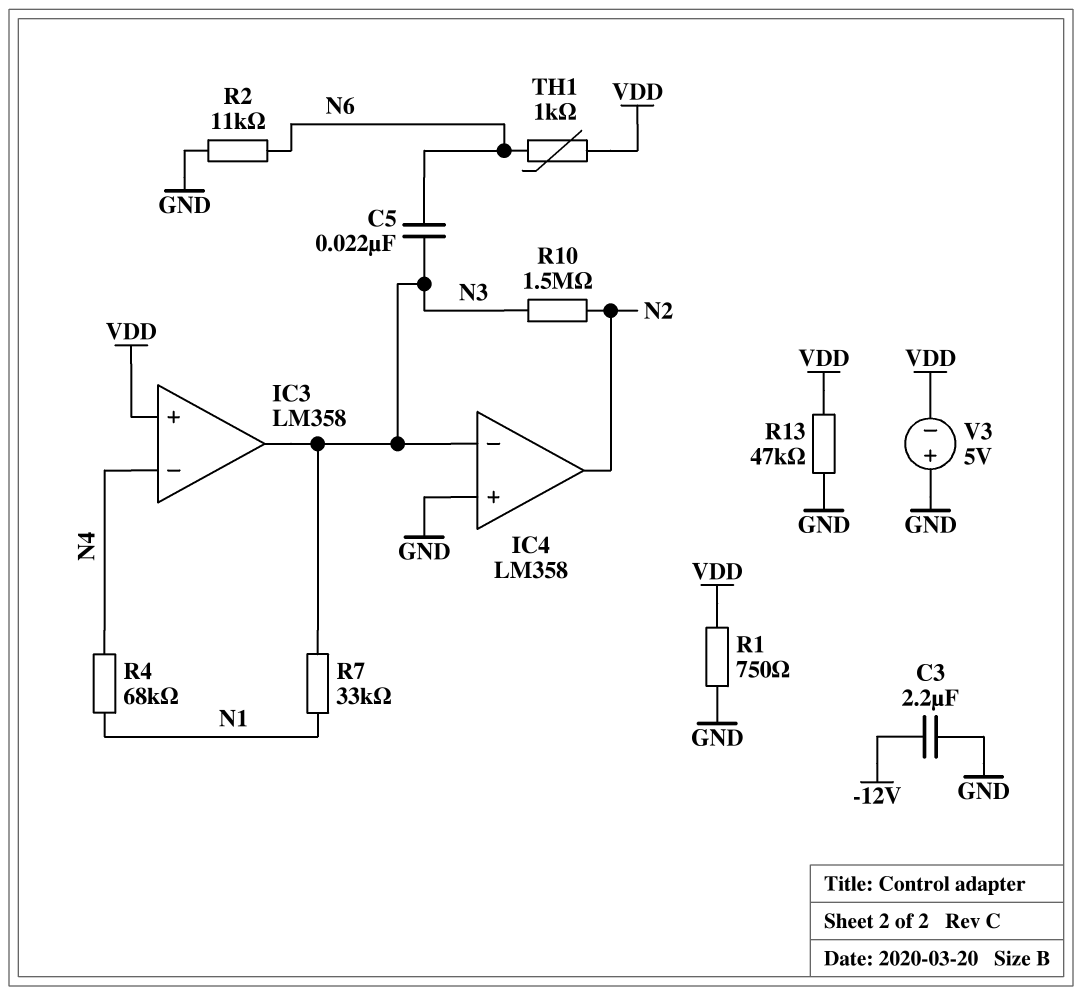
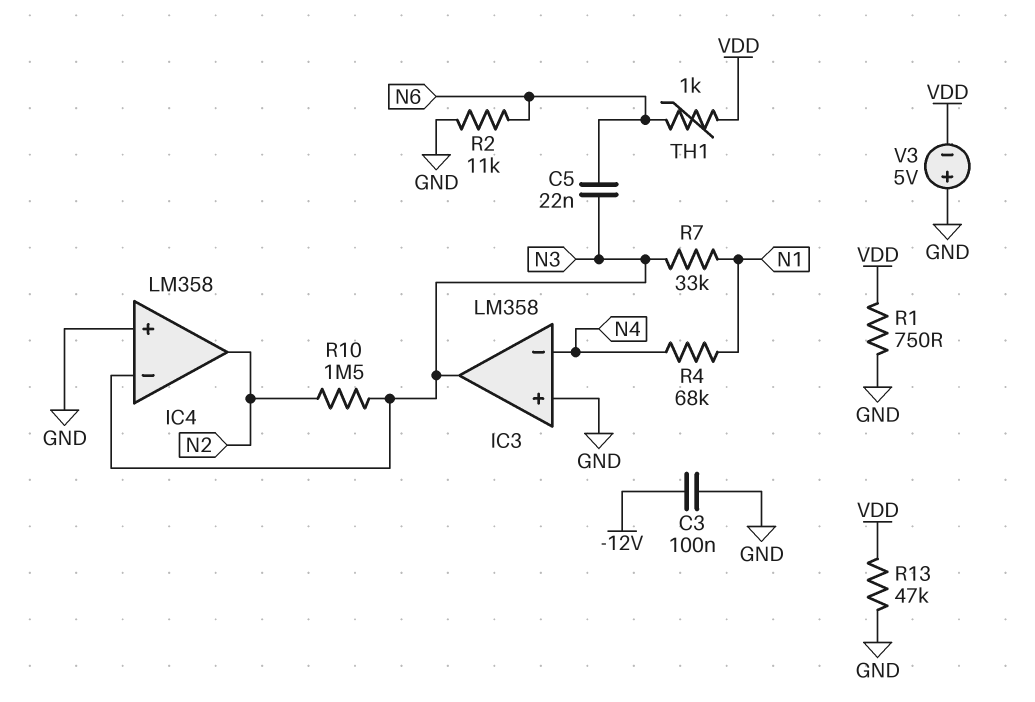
C3: 2.2uF (-12V, GND) -> 100nF (-12V, GND)
IC3 pin in+: VDD -> GND

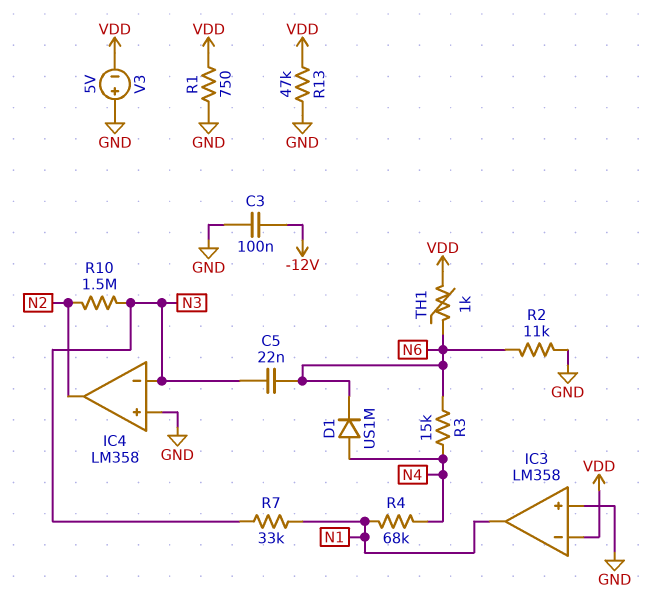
D1: none -> diode US1M (A N4, K N6)
IC3 pin in-: N4 -> VDD
IC3 pin out: N3 -> N1
R3: none -> 15k (N4, N6)

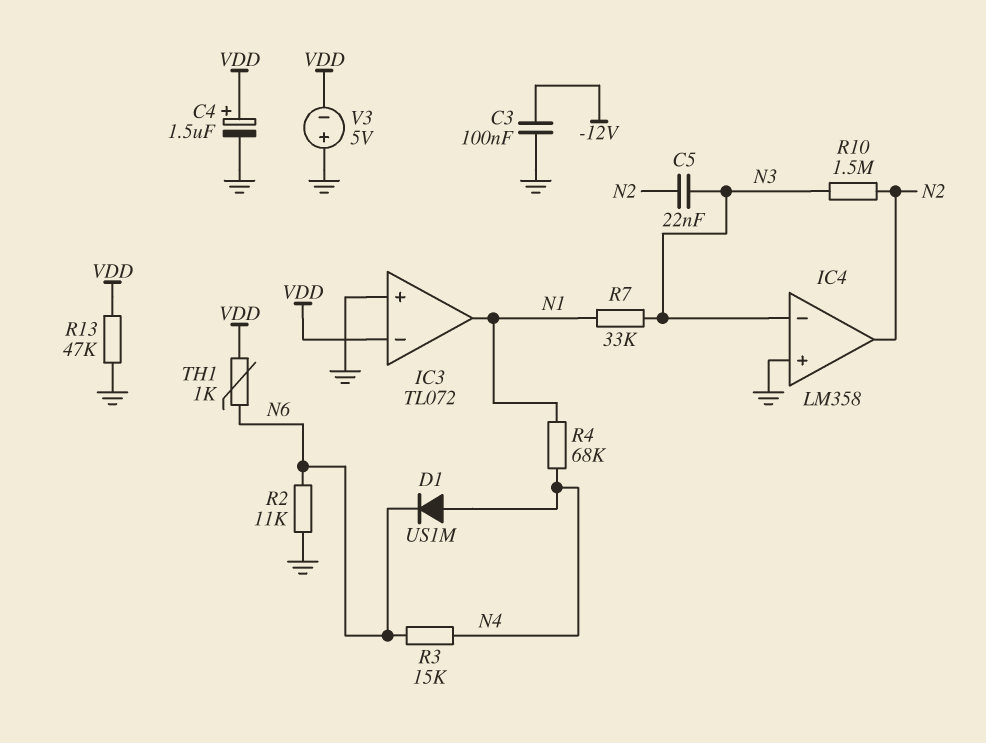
C4: none -> 1.5uF (plus VDD, minus GND)
C5: 22nF (N3, N6) -> 22nF (N2, N3)
IC3: LM358 -> TL072
R1: 750 (GND, VDD) -> none

